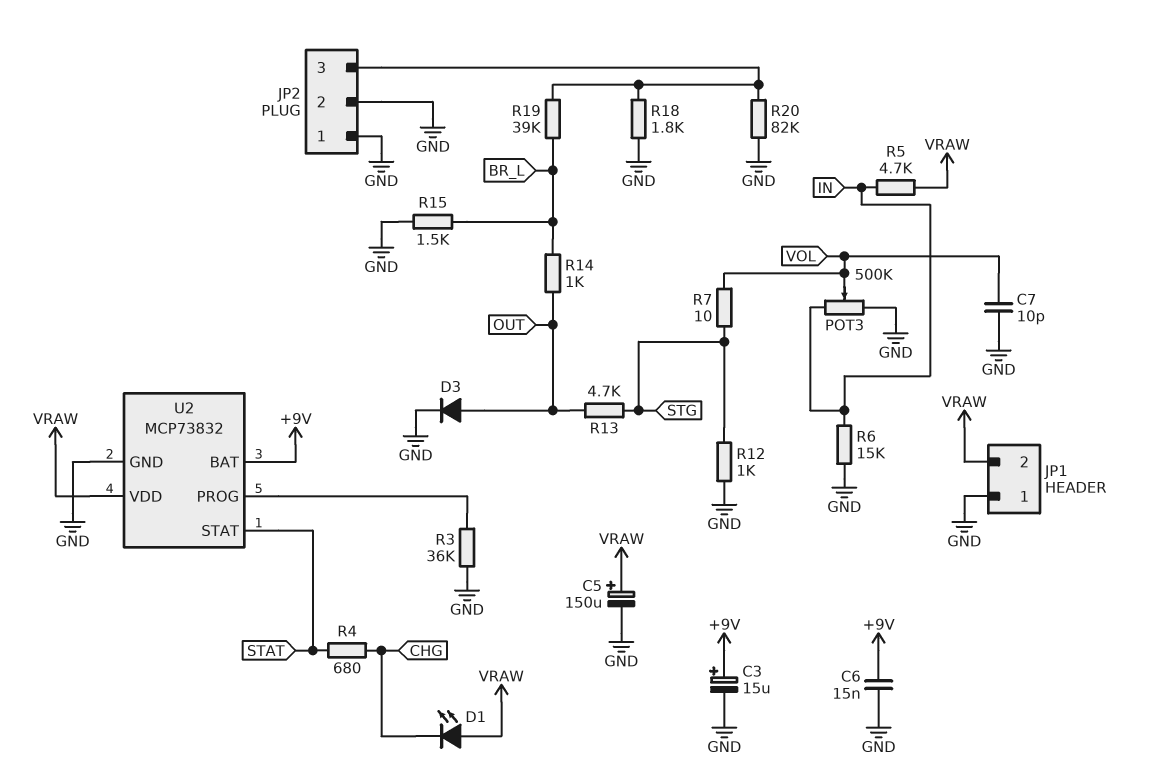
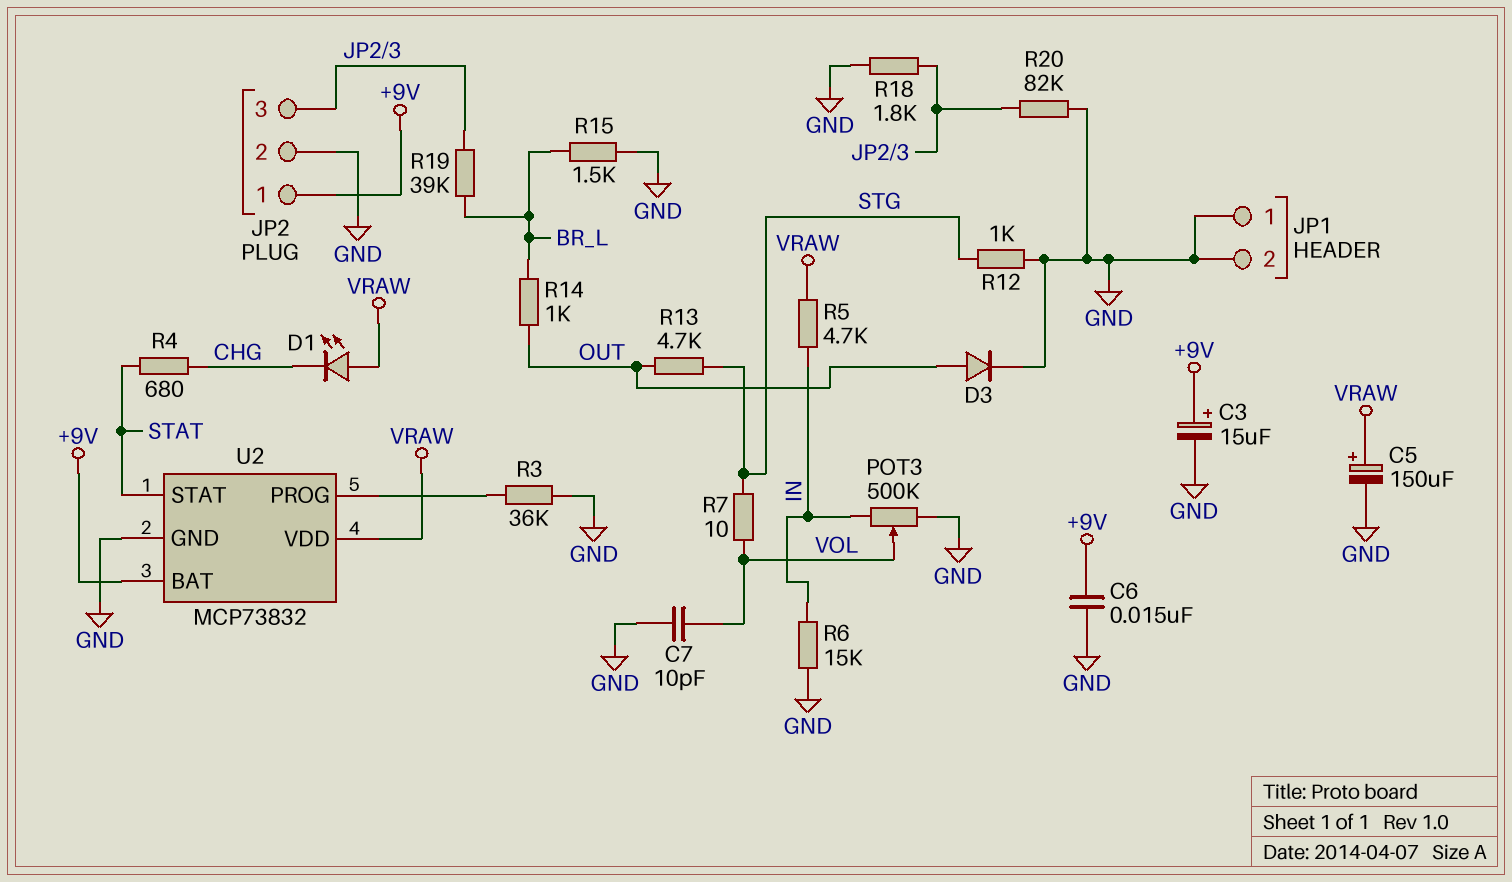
JP1 pin 2: VRAW -> GND
JP2 pin 1: GND -> +9V

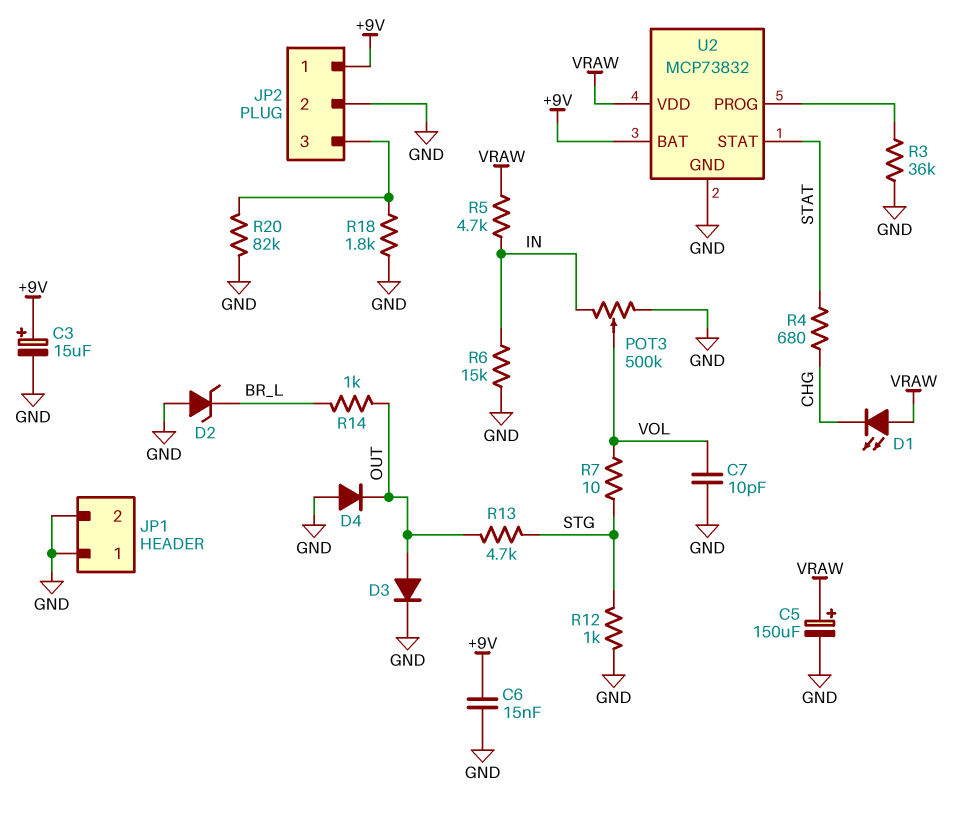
D2: none -> zener (A GND, K BR_L)
D4: none -> diode (A GND, K OUT)
R15: 1.5k (BR_L, GND) -> none
R19: 39k (BR_L, JP2/3) -> none

